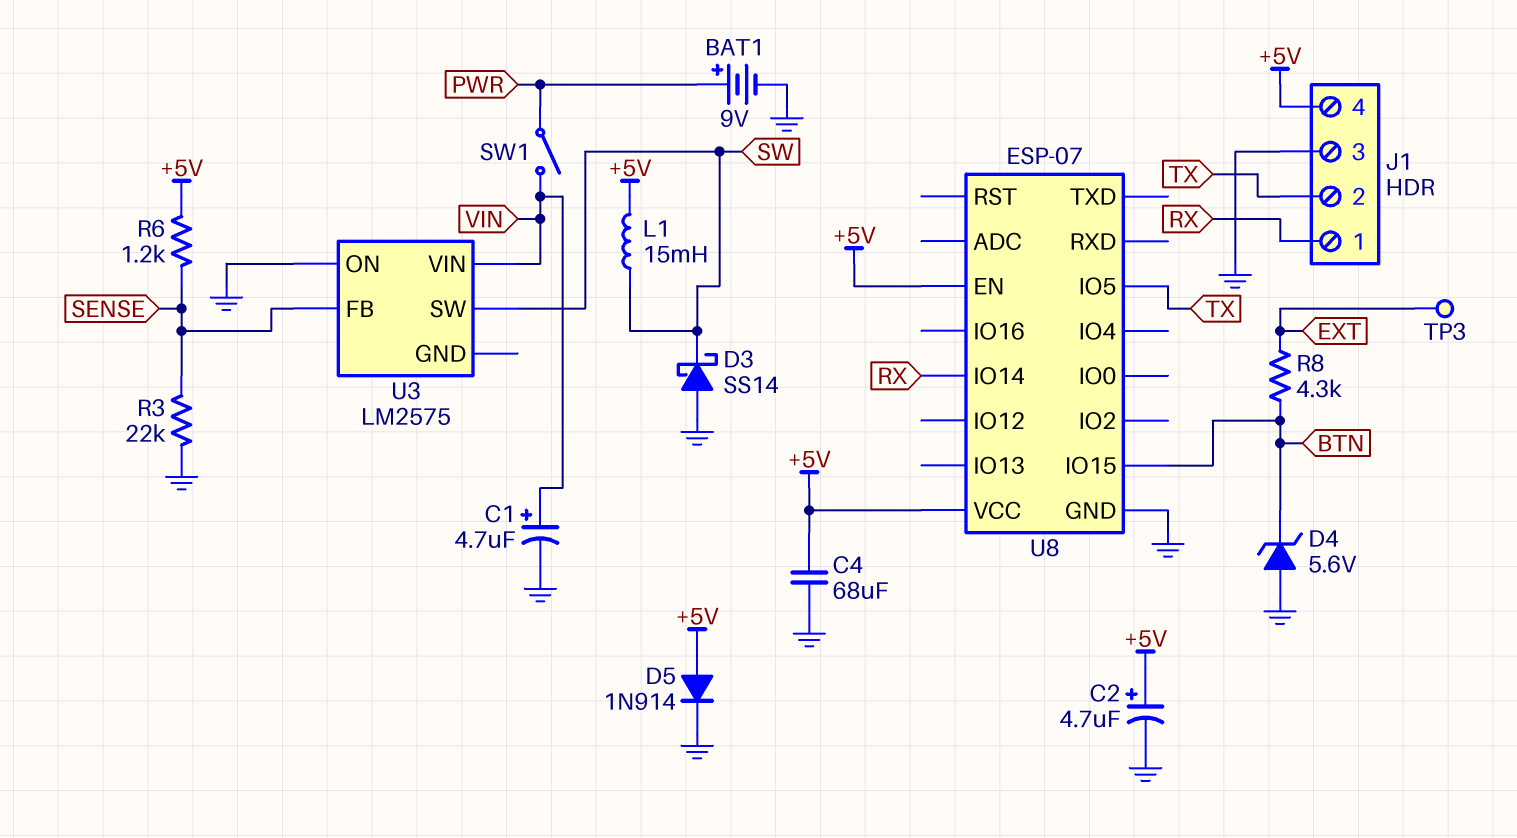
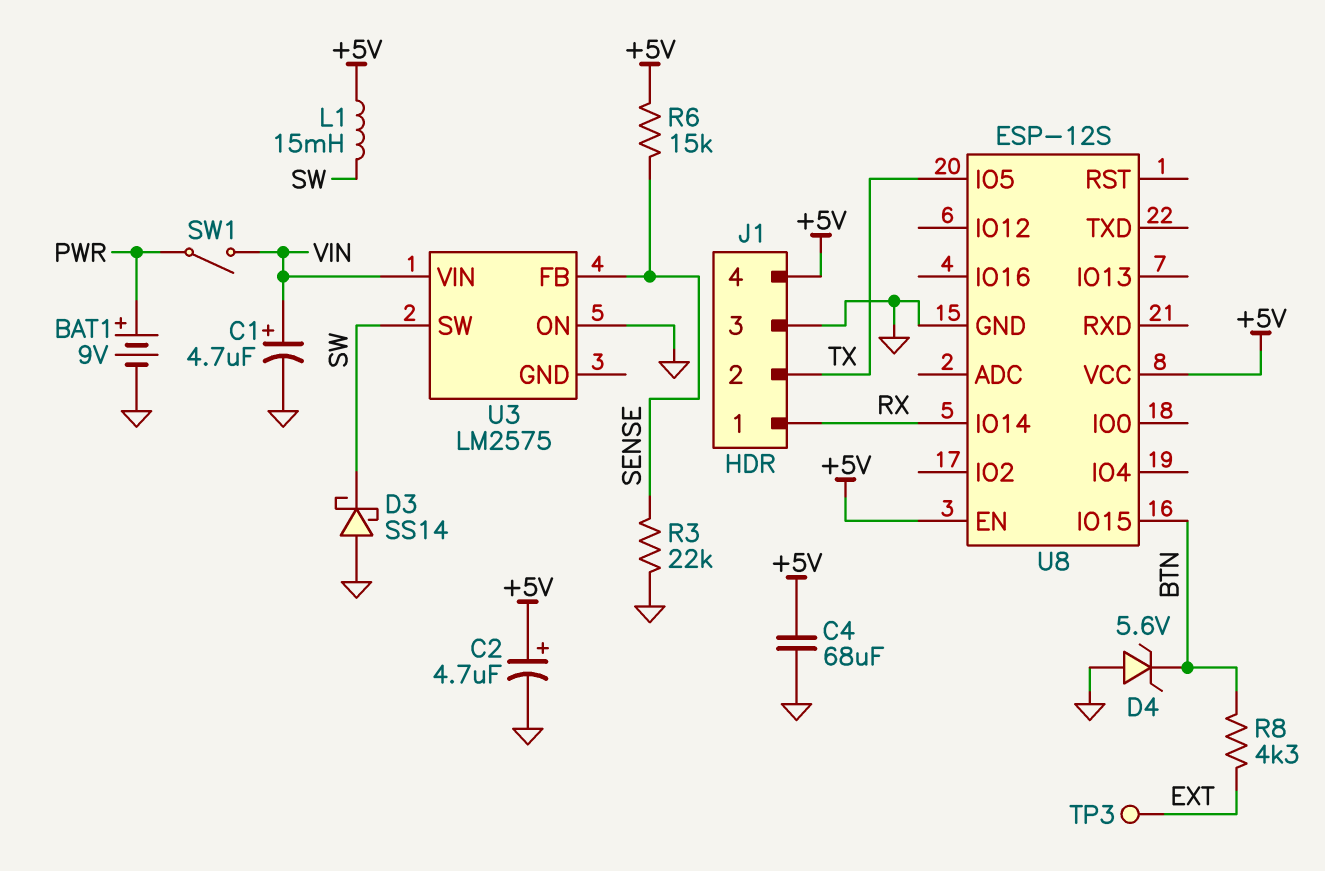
D5: diode 1N914 (A +5V, K GND) -> none
R6: 1.2k (+5V, SENSE) -> 15k (+5V, SENSE)
U8: ESP-07 -> ESP-12S

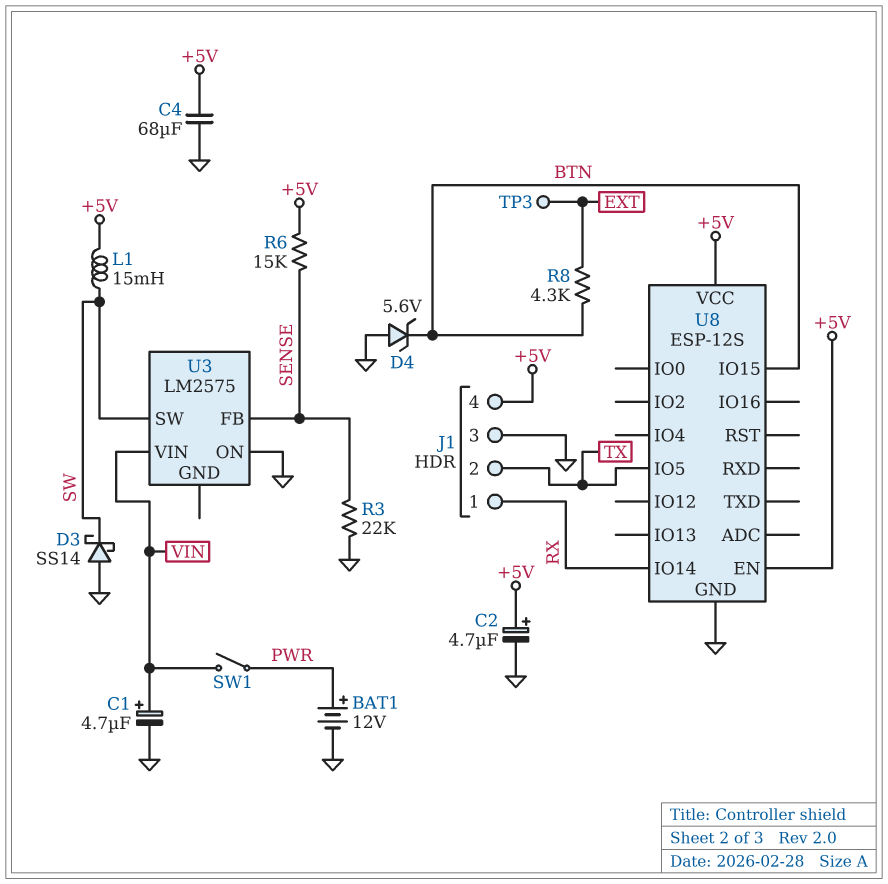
BAT1: 9V (plus PWR, minus GND) -> 12V (plus PWR, minus GND)

